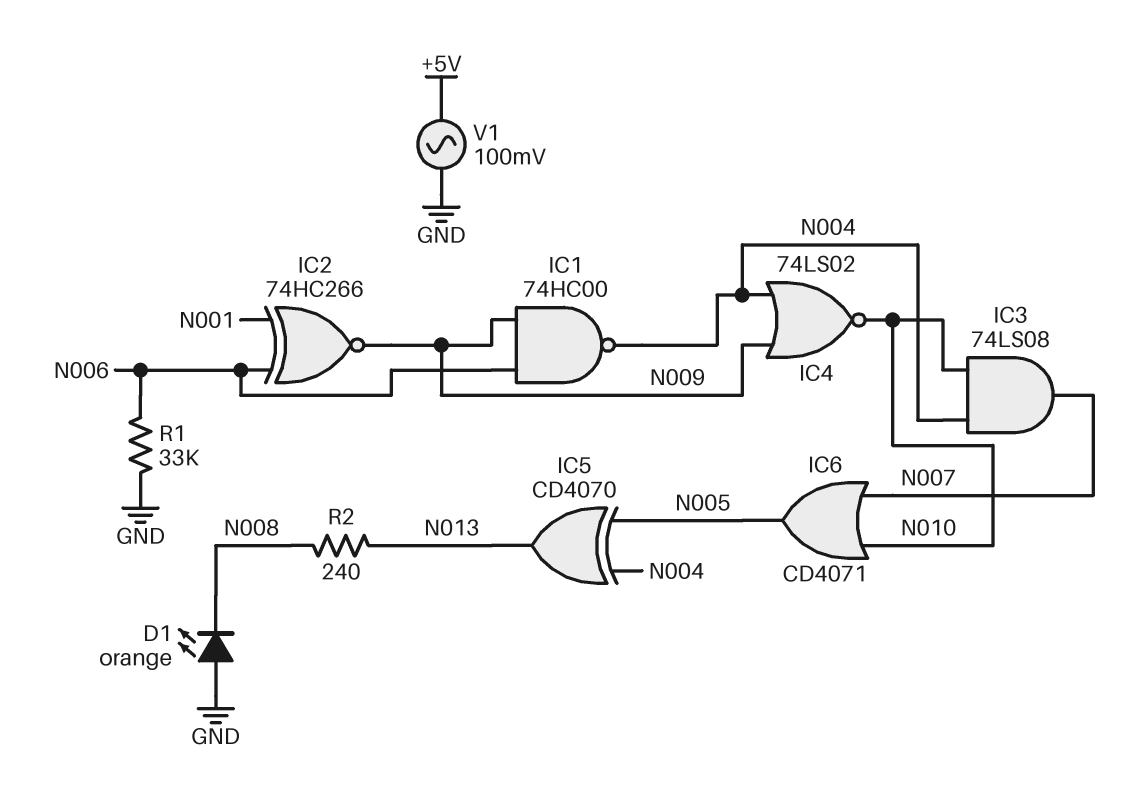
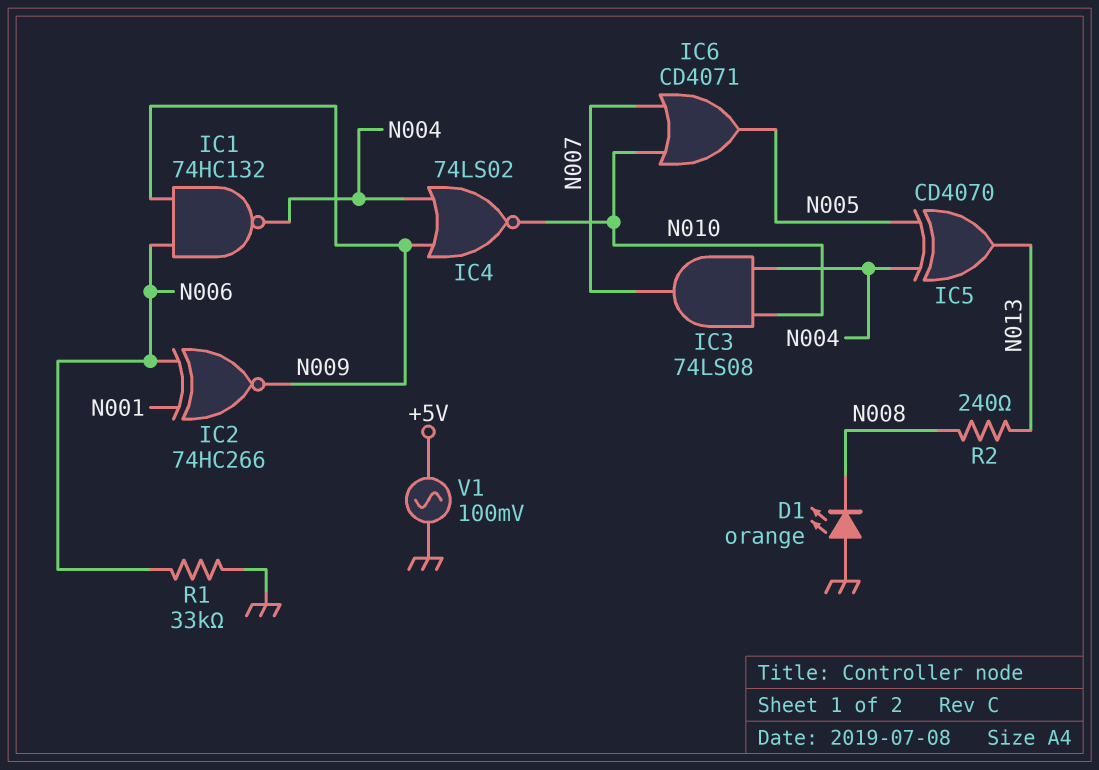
IC1: NAND 74HC00 (in N006, in N009, out N004) -> NAND 74HC132 (in N006, in N009, out N004)

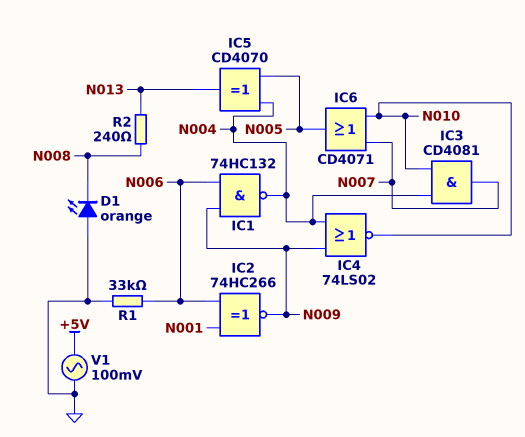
IC3: AND 74LS08 (in N004, in N010, out N007) -> AND CD4081 (in N004, in N010, out N007)

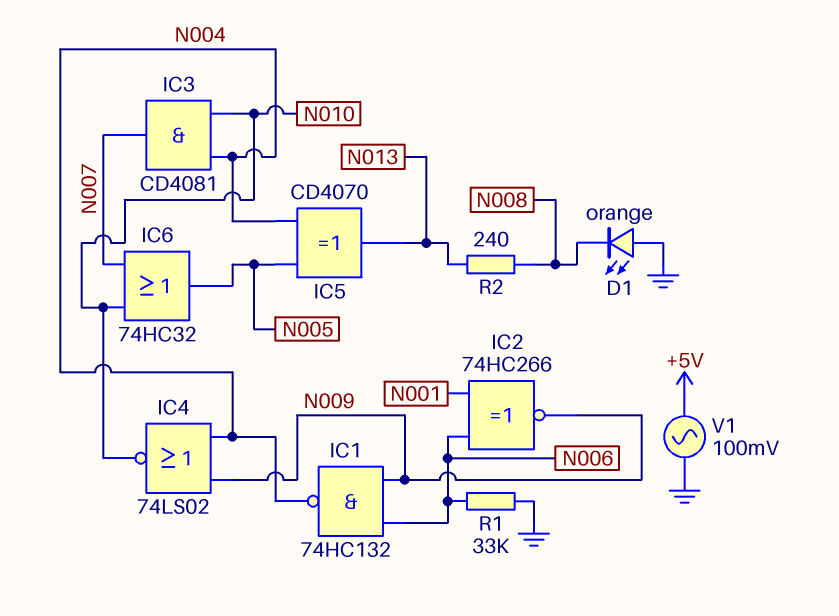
IC6: OR CD4071 (in N007, in N010, out N005) -> OR 74HC32 (in N007, in N010, out N005)

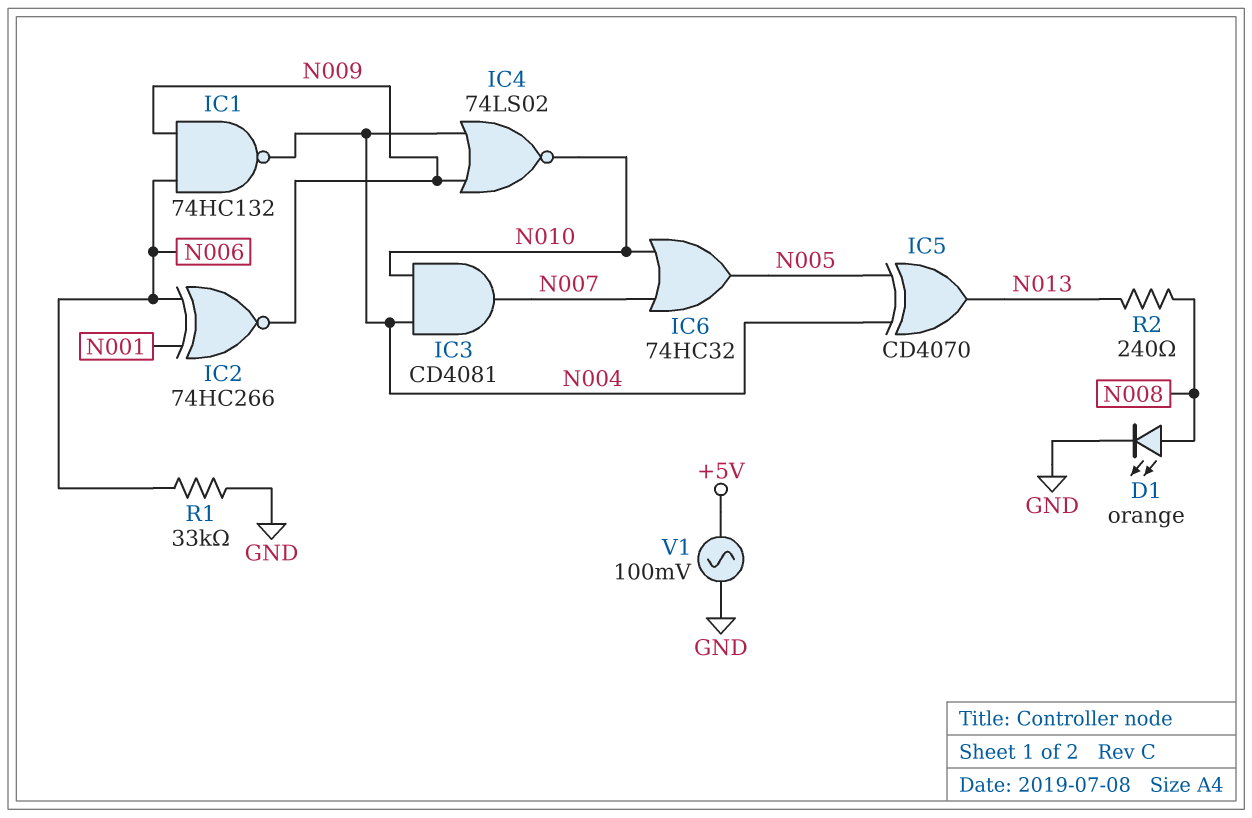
D1: LED orange (A GND, K N008) -> LED orange (A N008, K GND)

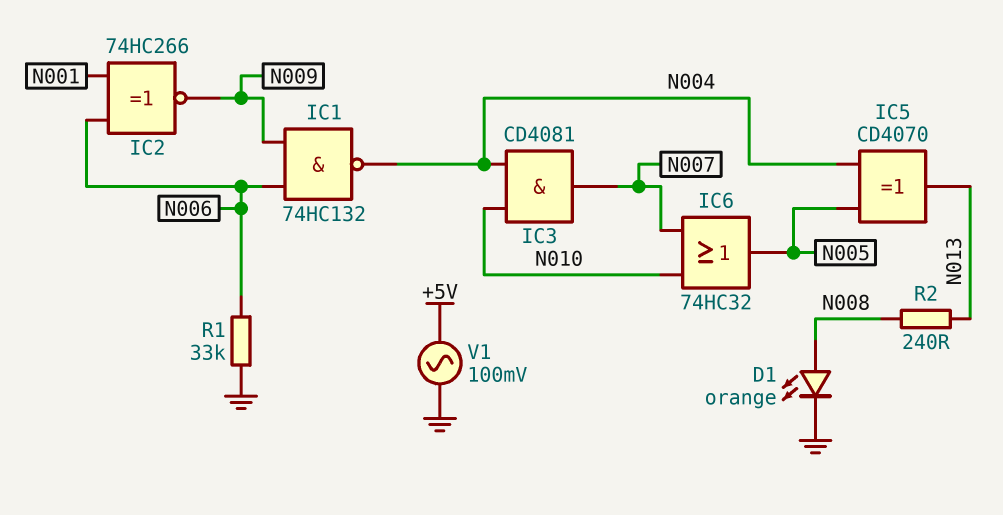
IC4: NOR 74LS02 (in N004, in N009, out N010) -> none

